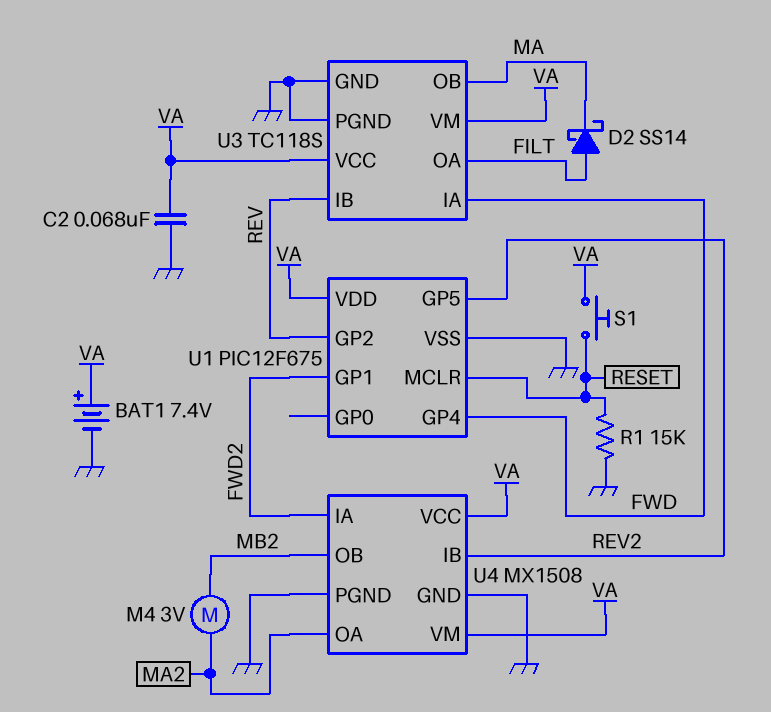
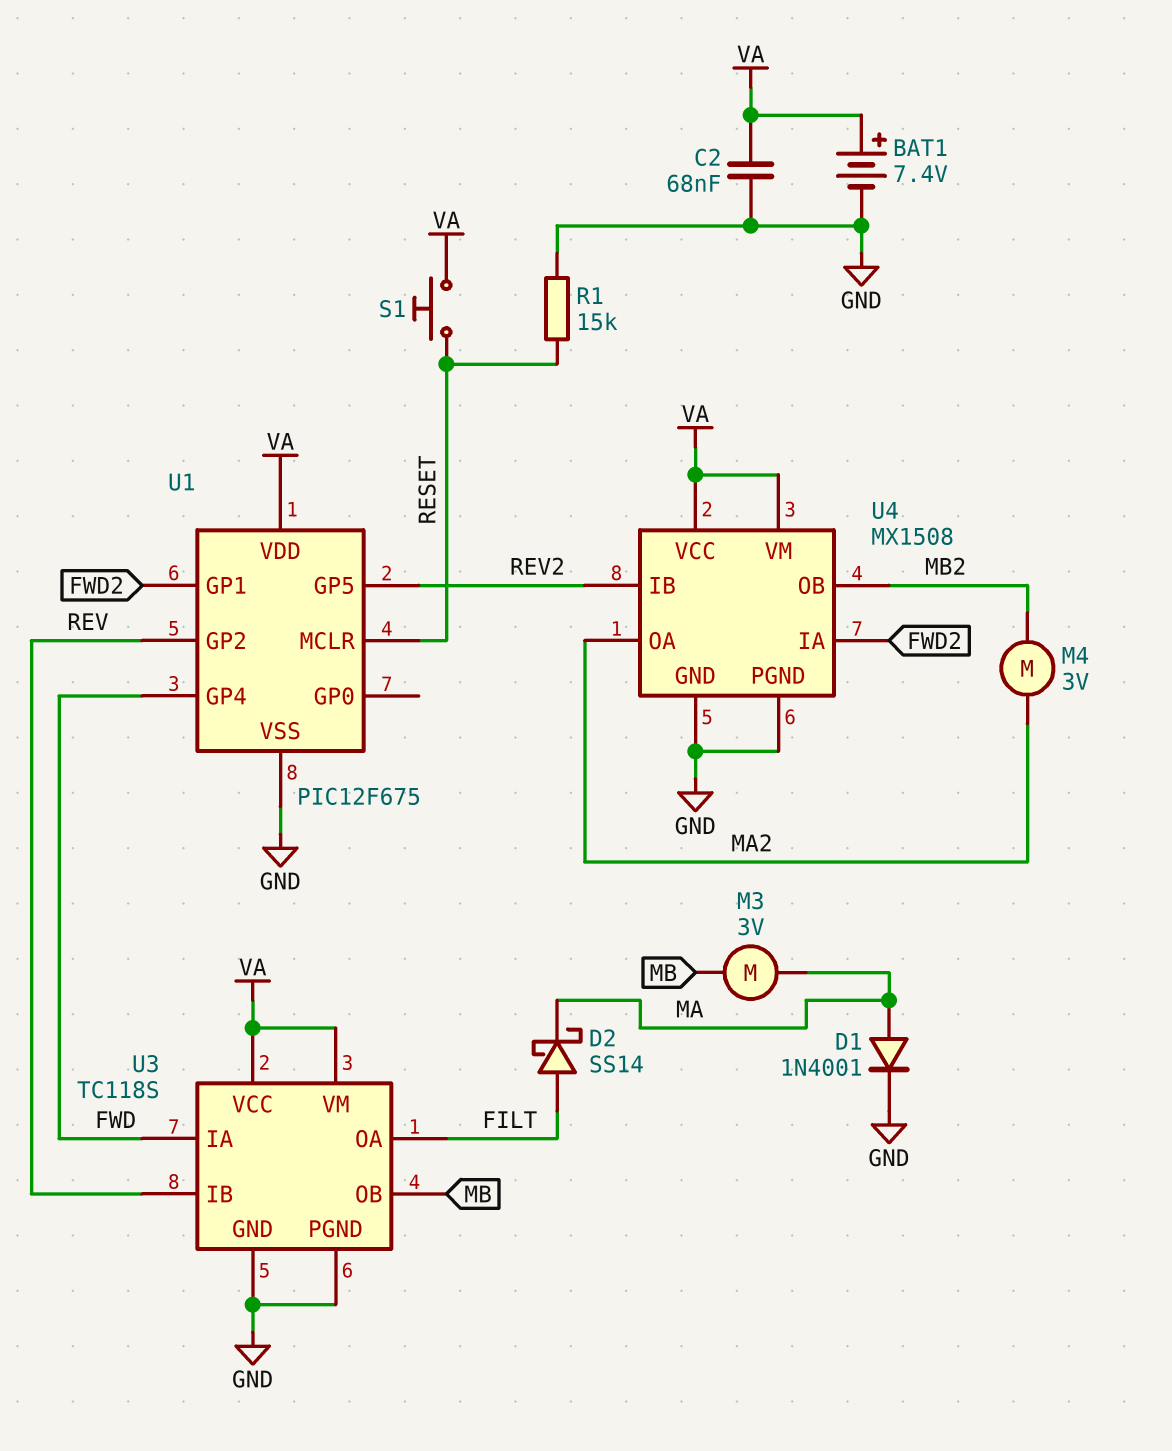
D1: none -> diode 1N4001 (A MA, K GND)
M3: none -> motor 3V (MA, MB)
U3 pin OB: MA -> MB

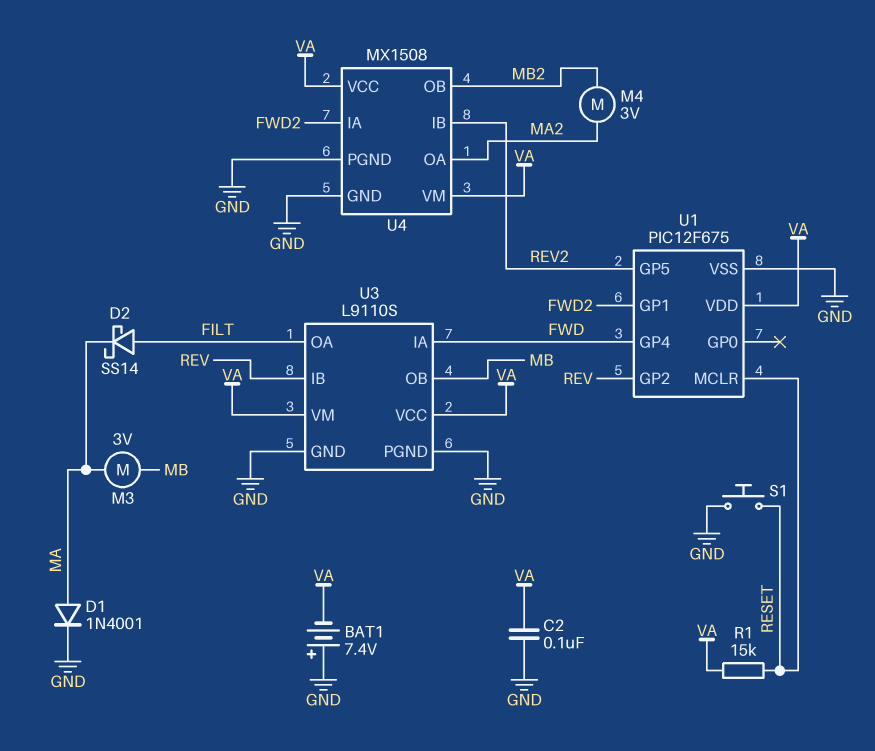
BAT1: 7.4V (plus VA, minus GND) -> 7.4V (plus GND, minus VA)
C2: 68nF (GND, VA) -> 100nF (GND, VA)
R1: 15k (GND, RESET) -> 15k (RESET, VA)
S1: button (RESET, VA) -> button (GND, RESET)
U3: TC118S -> L9110S

